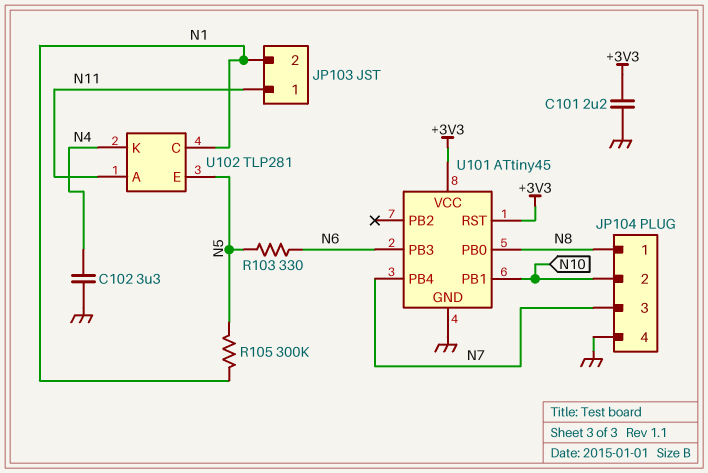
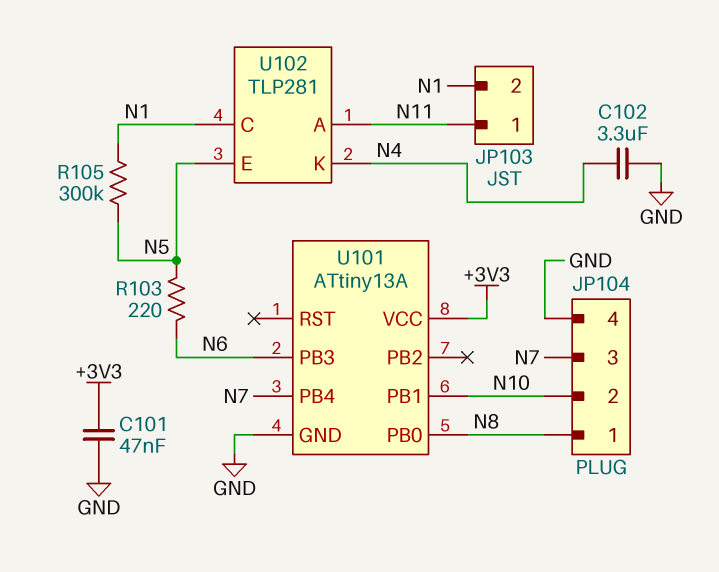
C101: 2.2uF (+3V3, GND) -> 47nF (+3V3, GND)
R103: 330 (N5, N6) -> 220 (N5, N6)
U101: ATtiny45 -> ATtiny13A
U101 pin RST: +3V3 -> none

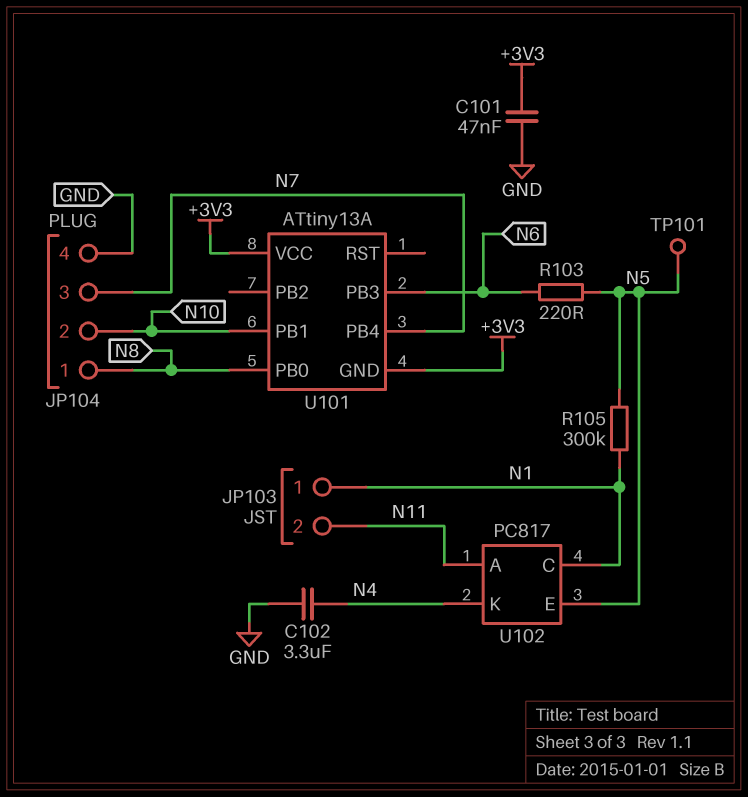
JP103 pin 1: N11 -> N1
JP103 pin 2: N1 -> N11
TP101: none -> test point (N5)
U101 pin GND: GND -> +3V3
U102: TLP281 -> PC817

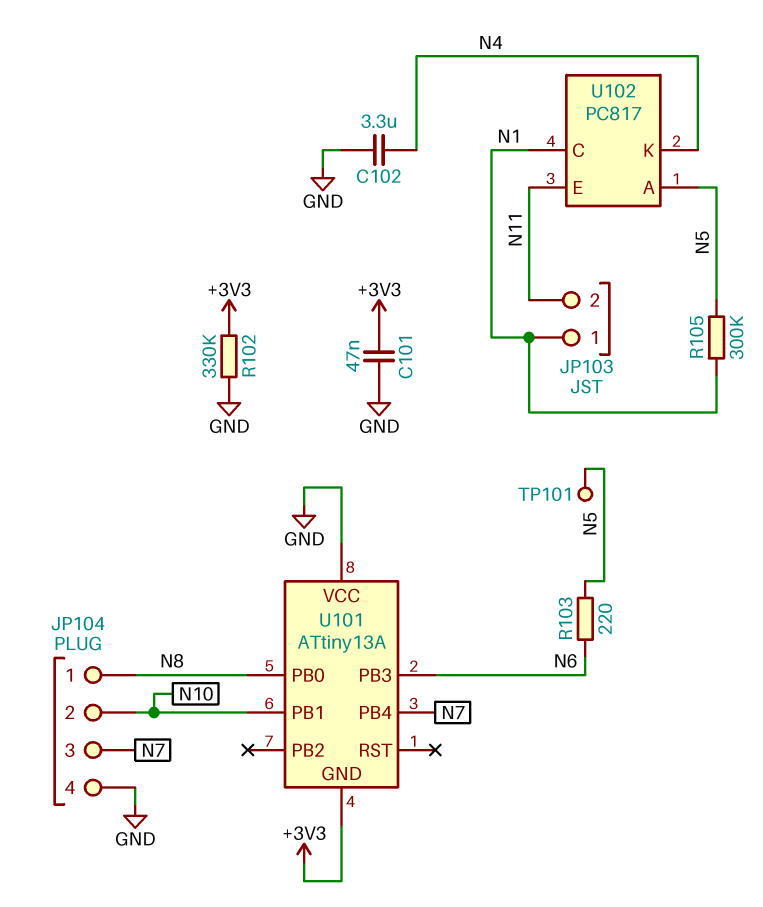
R102: none -> 330k (+3V3, GND)
U101 pin VCC: +3V3 -> GND
U102 pin A: N11 -> N5
U102 pin E: N5 -> N11

